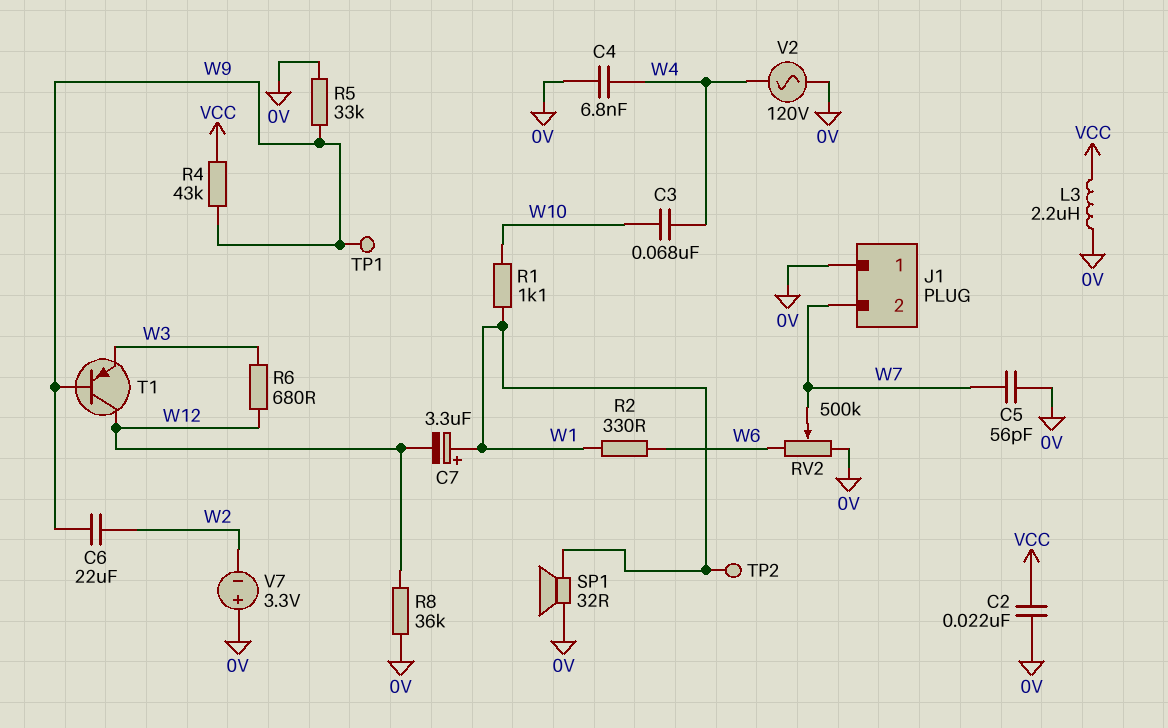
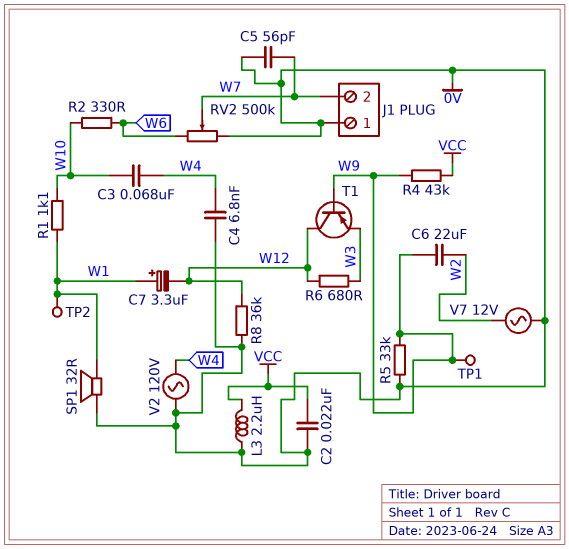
R2: 330 (W1, W6) -> 330 (W6, W10)
V7: 3.3V (plus 0V, minus W2) -> AC 12V (0V, W2)

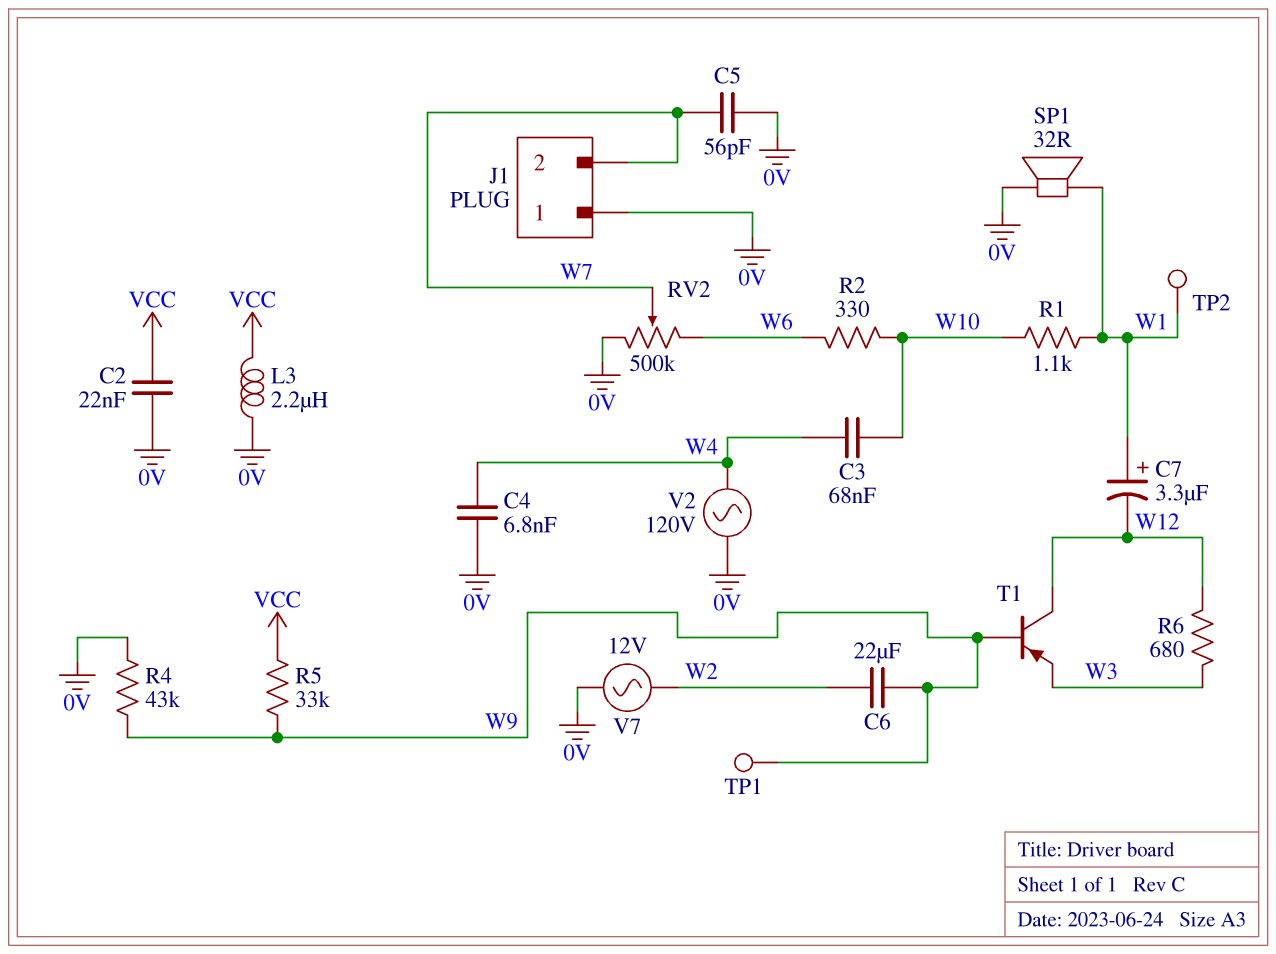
R4: 43k (VCC, W9) -> 43k (0V, W9)
R5: 33k (0V, W9) -> 33k (VCC, W9)
R8: 36k (0V, W12) -> none

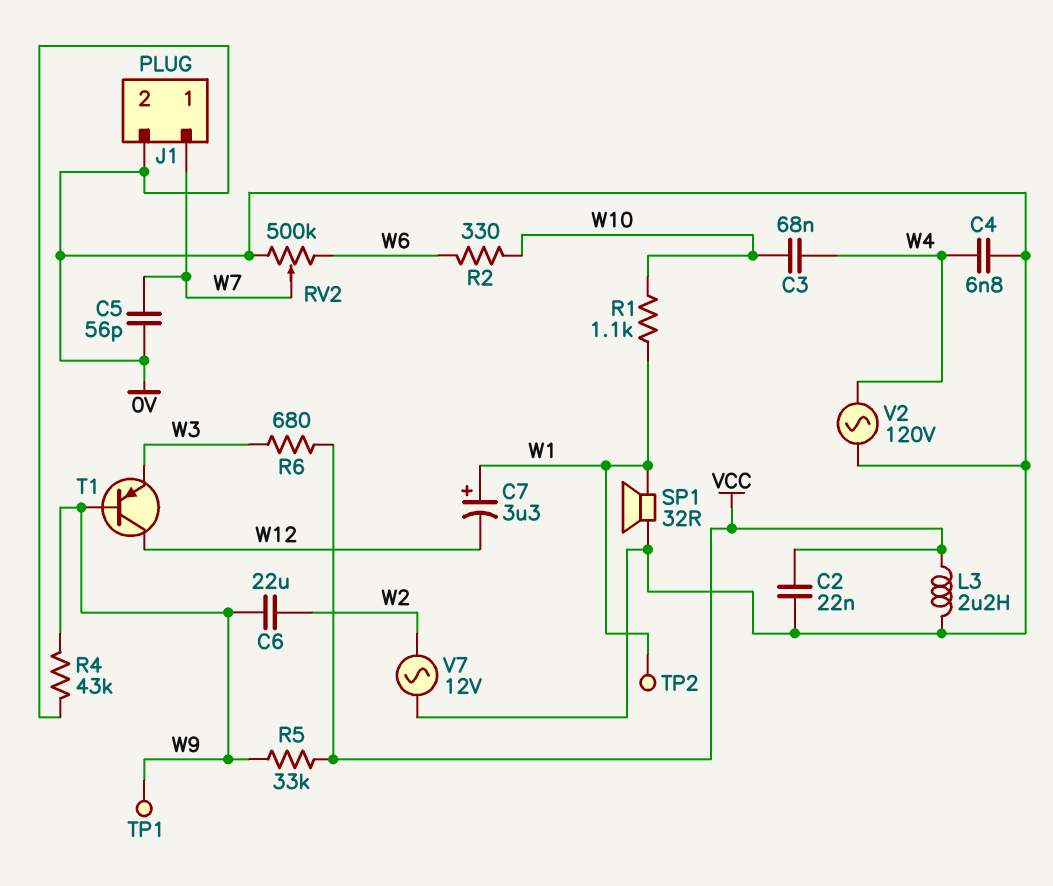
J1 pin 1: 0V -> W7
J1 pin 2: W7 -> 0V
R6: 680 (W3, W12) -> 680 (VCC, W3)

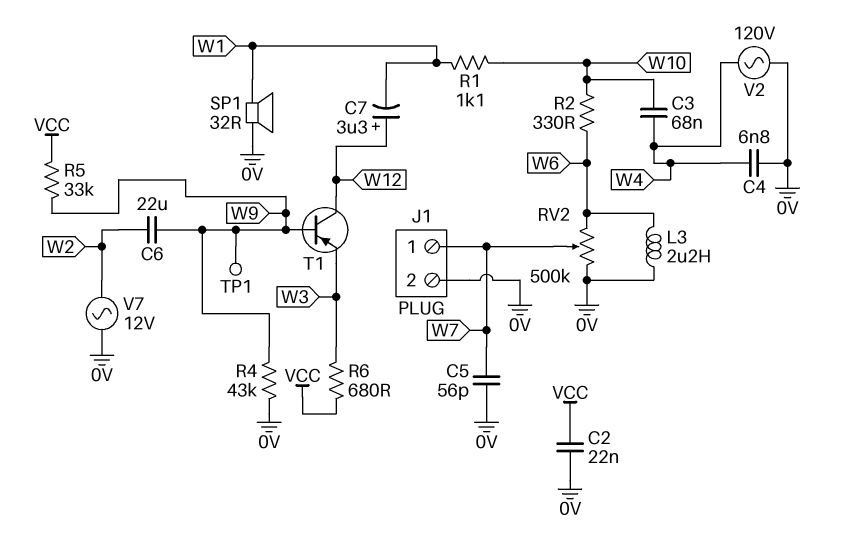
C7: 3.3uF (plus W1, minus W12) -> 3.3uF (plus W12, minus W1)
L3: 2.2uH (0V, VCC) -> 2.2uH (0V, W6)
TP2: test point (W1) -> none

